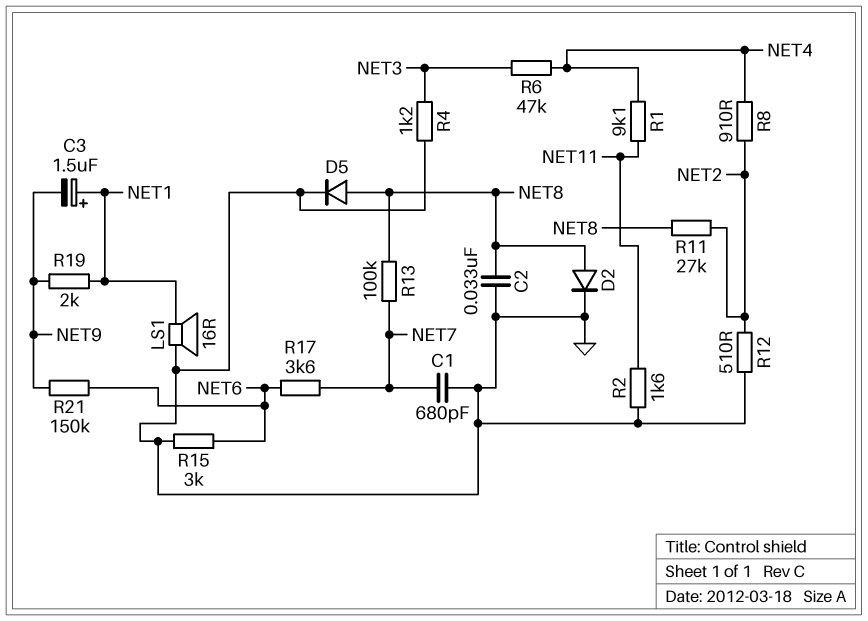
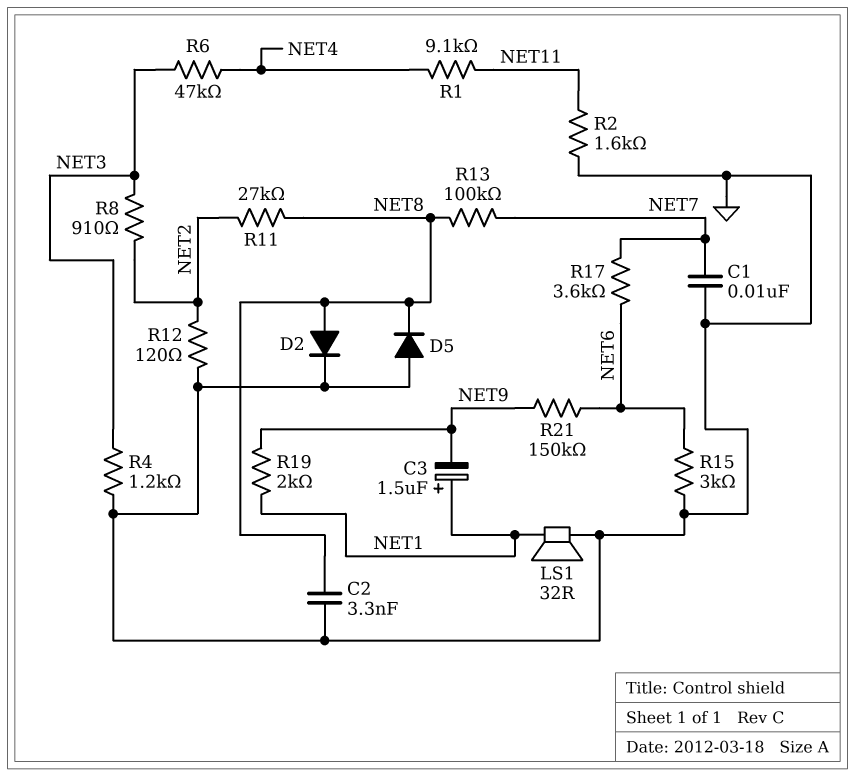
C1: 680pF (GND, NET7) -> 10nF (GND, NET7)
C2: 33nF (GND, NET8) -> 3.3nF (GND, NET8)
D5: diode (A NET8, K GND) -> diode (A GND, K NET8)
LS1: speaker 16R (GND, NET1) -> speaker 32R (GND, NET1)
R8: 910 (NET2, NET4) -> 910 (NET2, NET3)
R12: 510 (GND, NET2) -> 120 (GND, NET2)

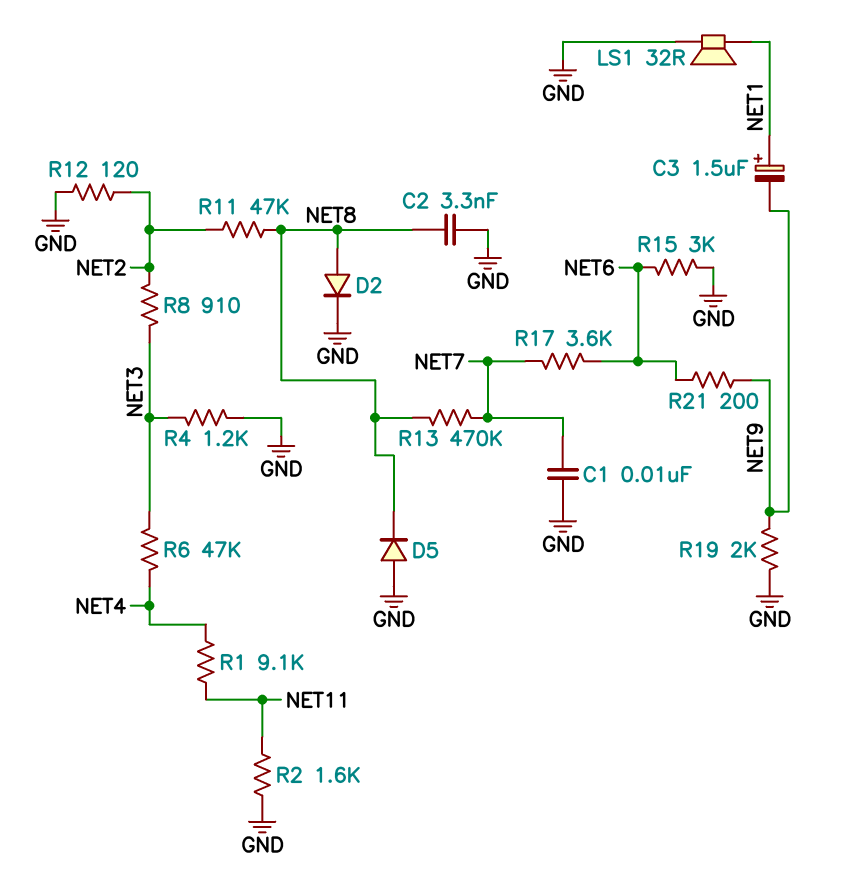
R11: 27k (NET2, NET8) -> 47k (NET2, NET8)
R13: 100k (NET7, NET8) -> 470k (NET7, NET8)
R19: 2k (NET1, NET9) -> 2k (GND, NET9)
R21: 150k (NET6, NET9) -> 200 (NET6, NET9)

